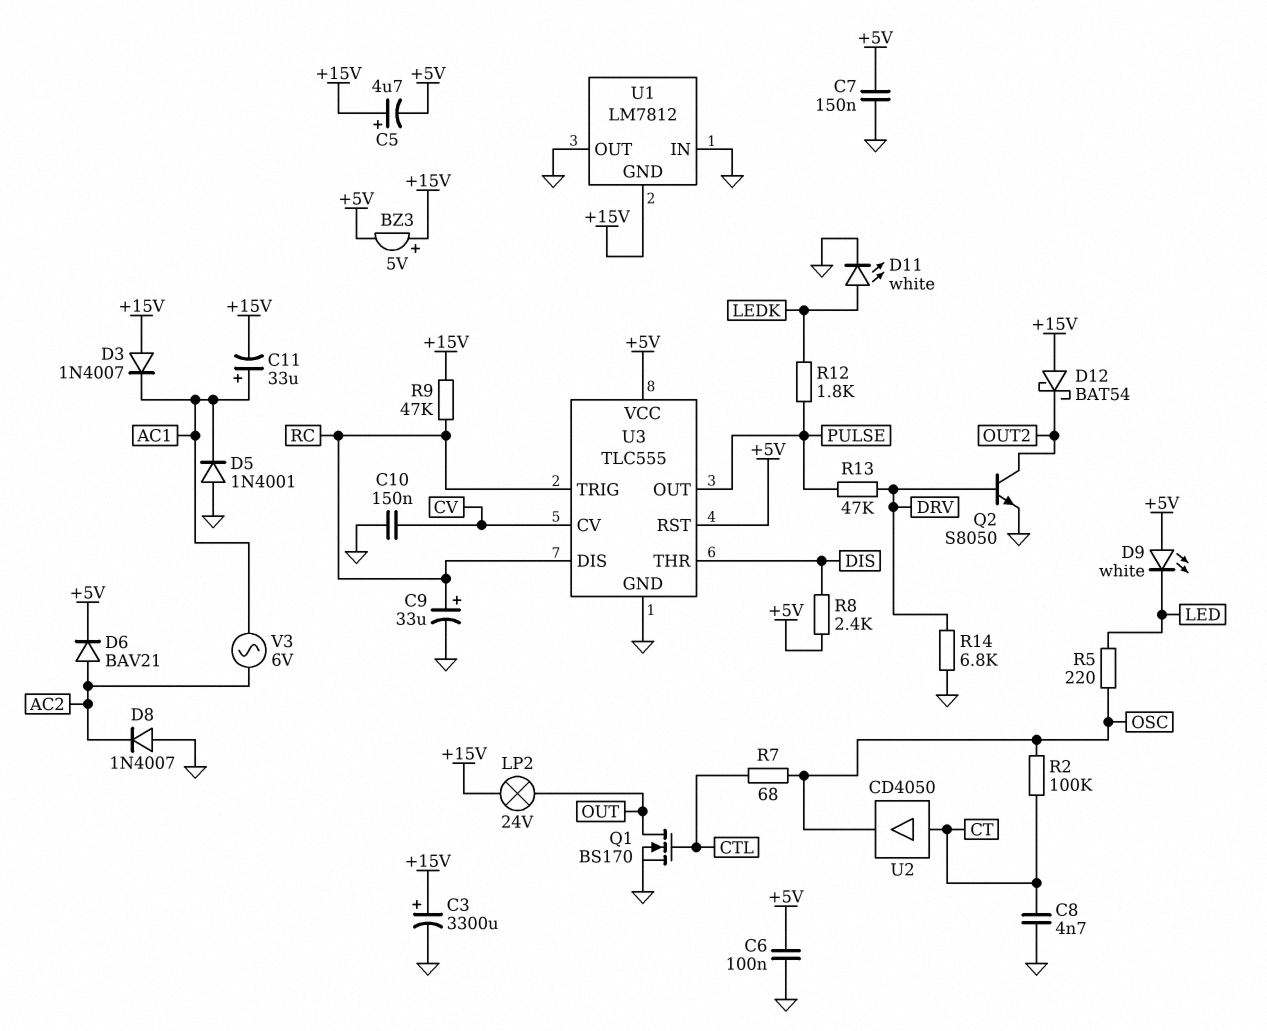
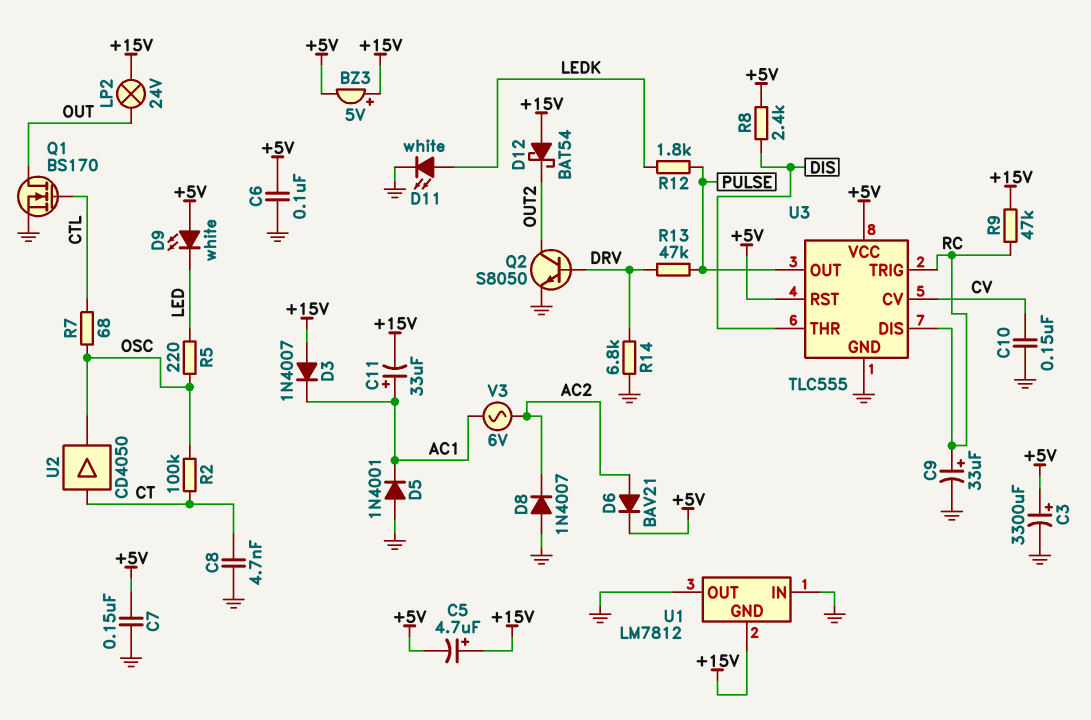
C3: 3300uF (plus +15V, minus GND) -> 3300uF (plus +5V, minus GND)

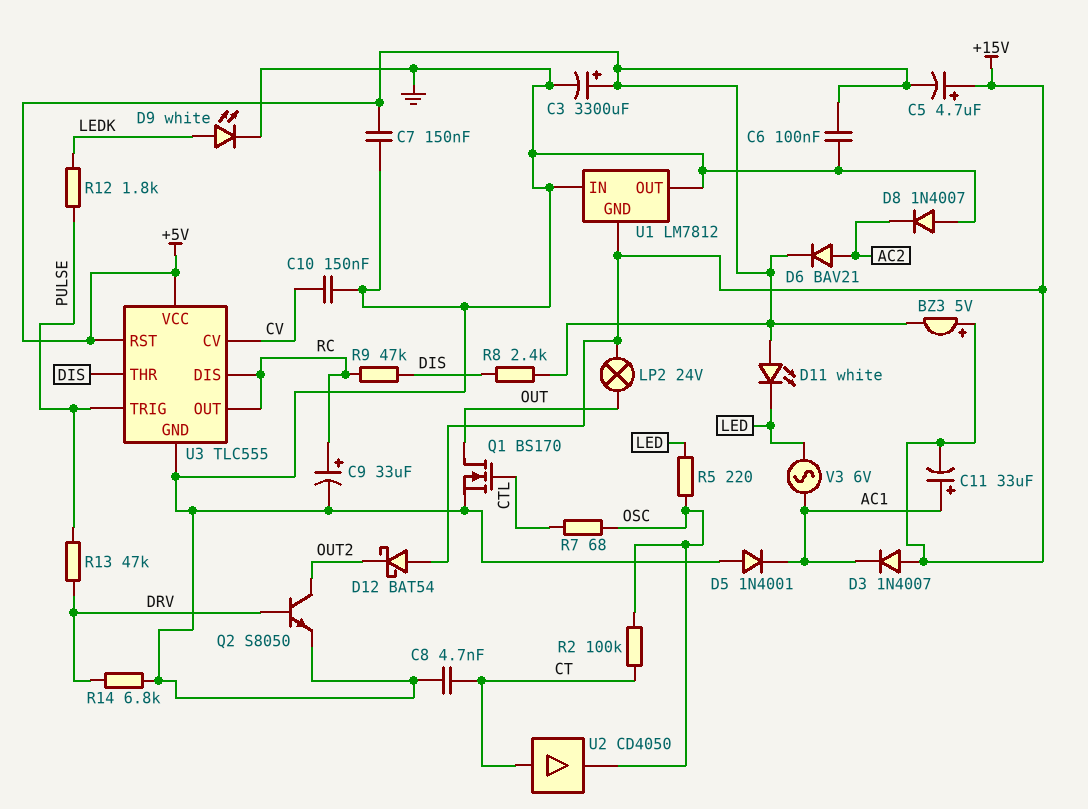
D9: LED white (A +5V, K LED) -> LED white (A LEDK, K GND)
D11: LED white (A LEDK, K GND) -> LED white (A +5V, K LED)
R9: 47k (+15V, RC) -> 47k (DIS, RC)
U3 pin OUT: PULSE -> RC
U3 pin TRIG: RC -> PULSE
V3: AC 6V (AC1, AC2) -> AC 6V (AC1, LED)

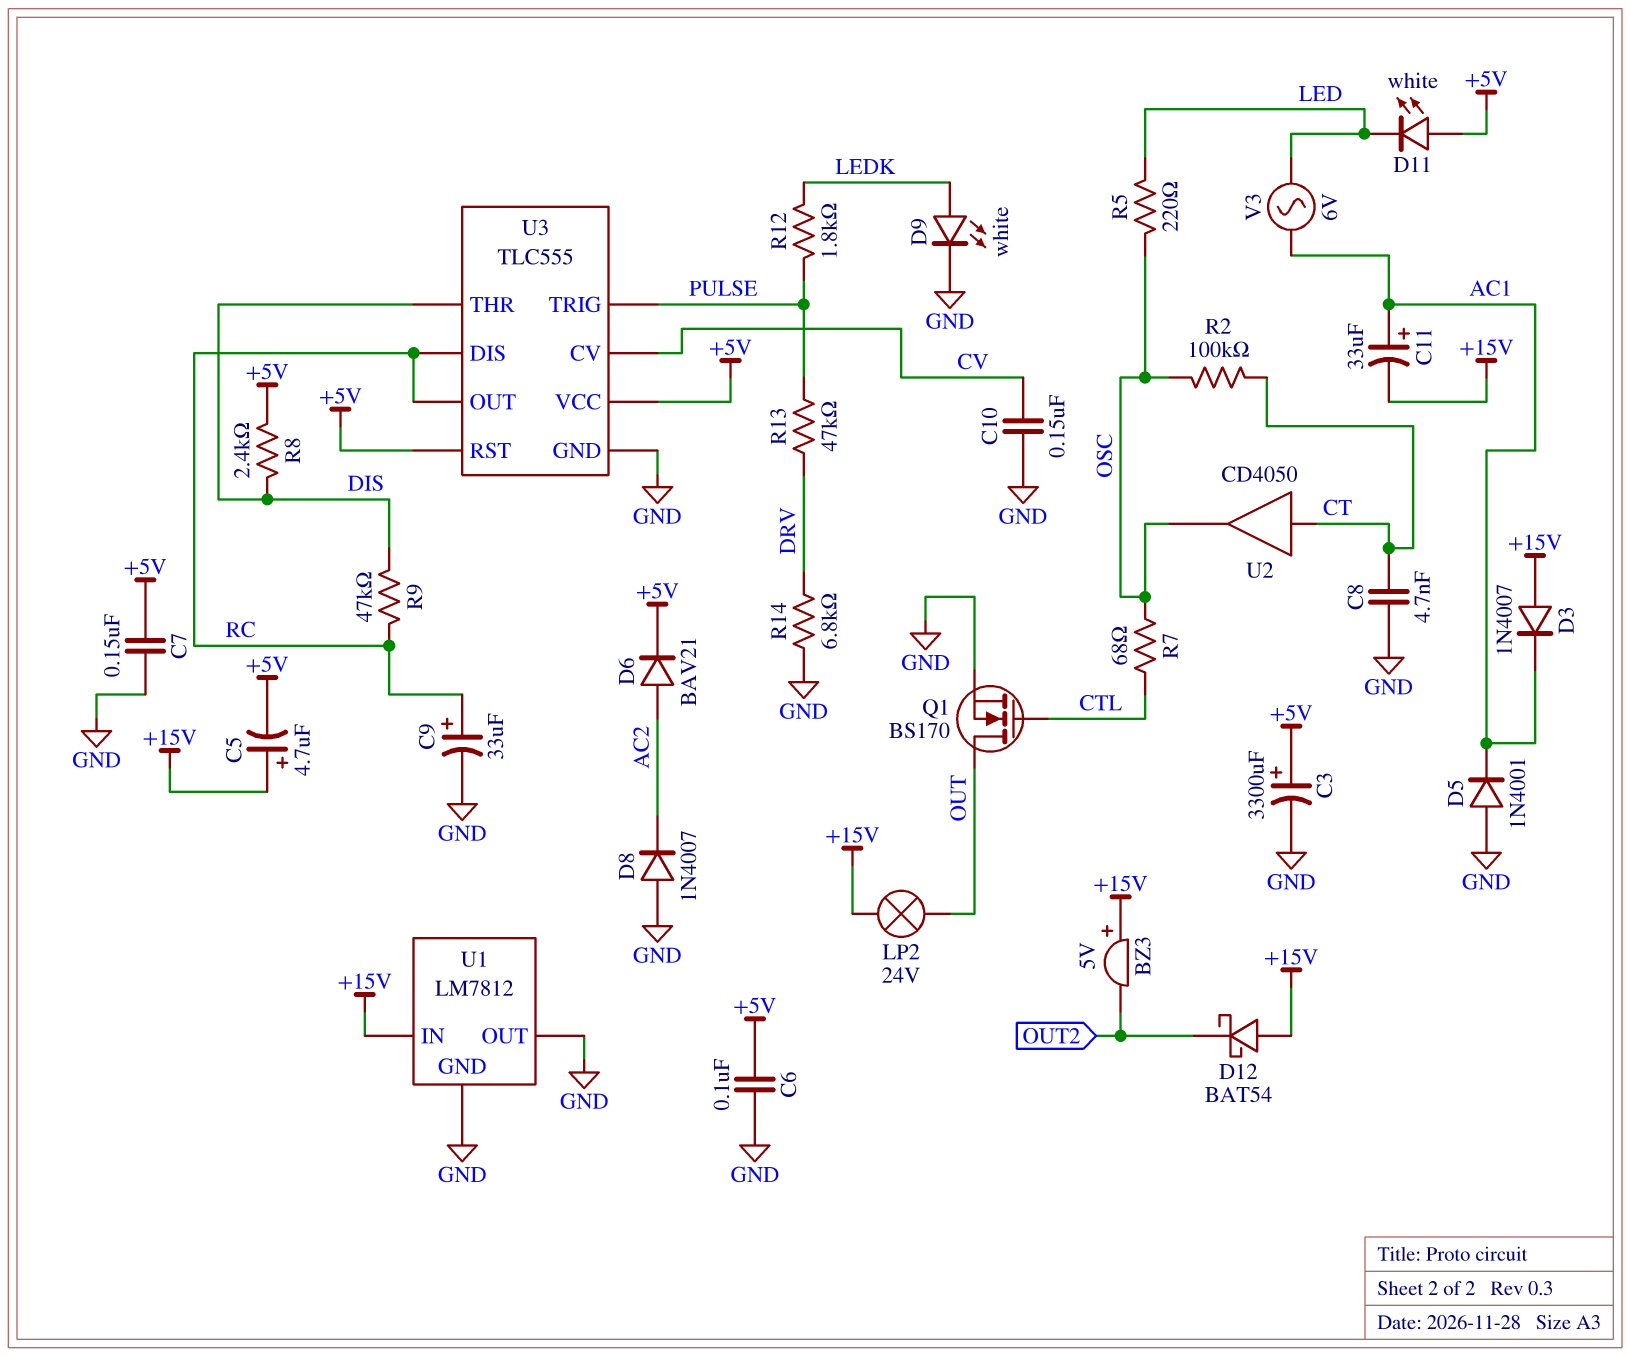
BZ3: buzzer 5V (plus +15V, minus +5V) -> buzzer 5V (plus +15V, minus OUT2)
Q2: NPN S8050 (B DRV, C OUT2, E GND) -> none
U1 pin GND: +15V -> GND
U1 pin IN: GND -> +15V

